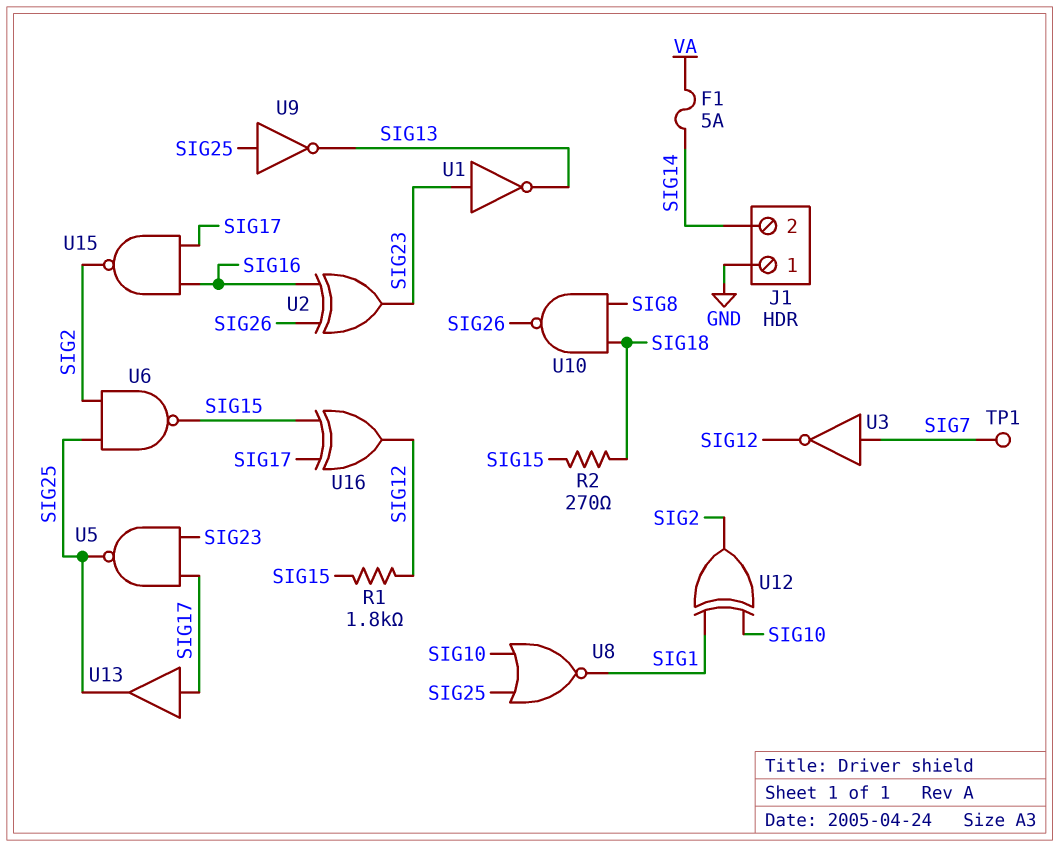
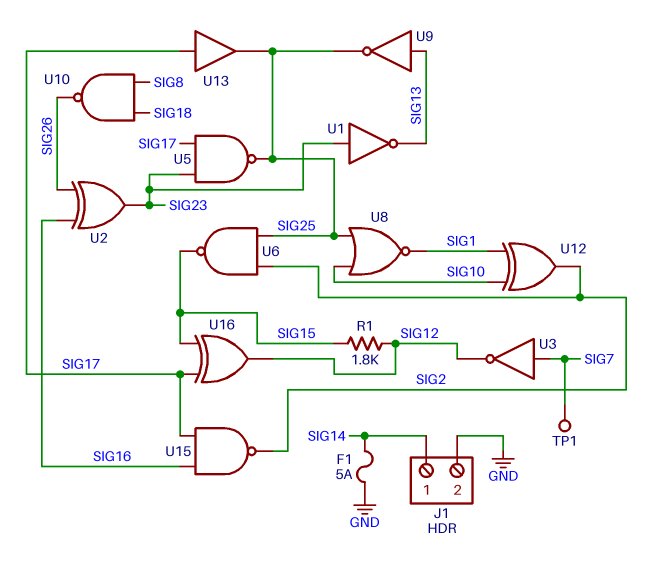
F1: 5A (SIG14, VA) -> 5A (GND, SIG14)
J1 pin 1: GND -> SIG14
J1 pin 2: SIG14 -> GND
R2: 270 (SIG15, SIG18) -> none
U9: NOT (in SIG25, out SIG13) -> NOT (in SIG13, out SIG25)

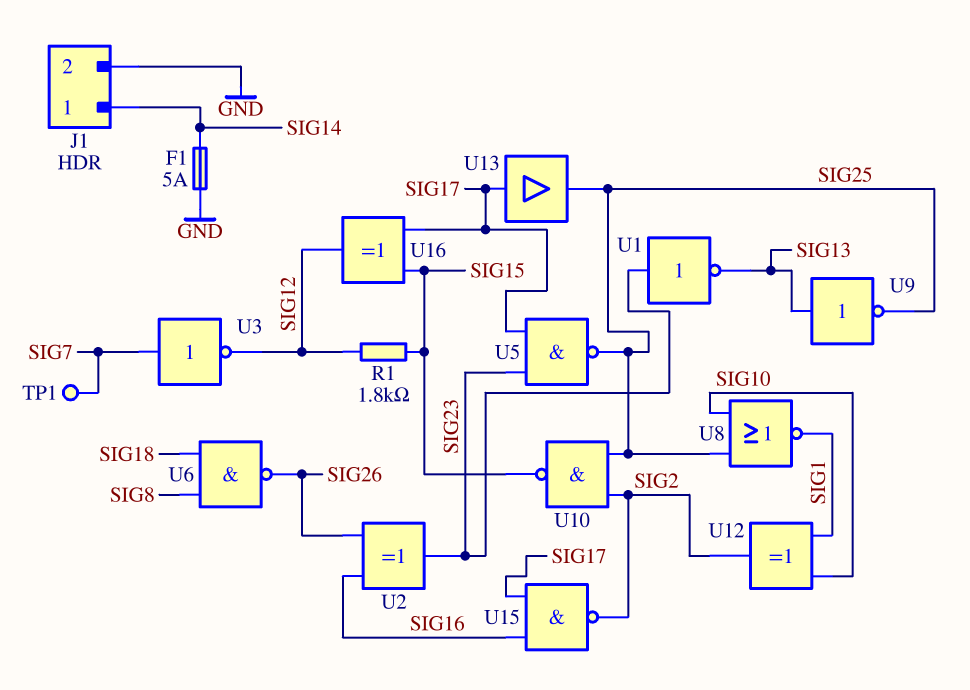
U6: NAND (in SIG2, in SIG25, out SIG15) -> NAND (in SIG8, in SIG18, out SIG26)
U10: NAND (in SIG8, in SIG18, out SIG26) -> NAND (in SIG2, in SIG25, out SIG15)

